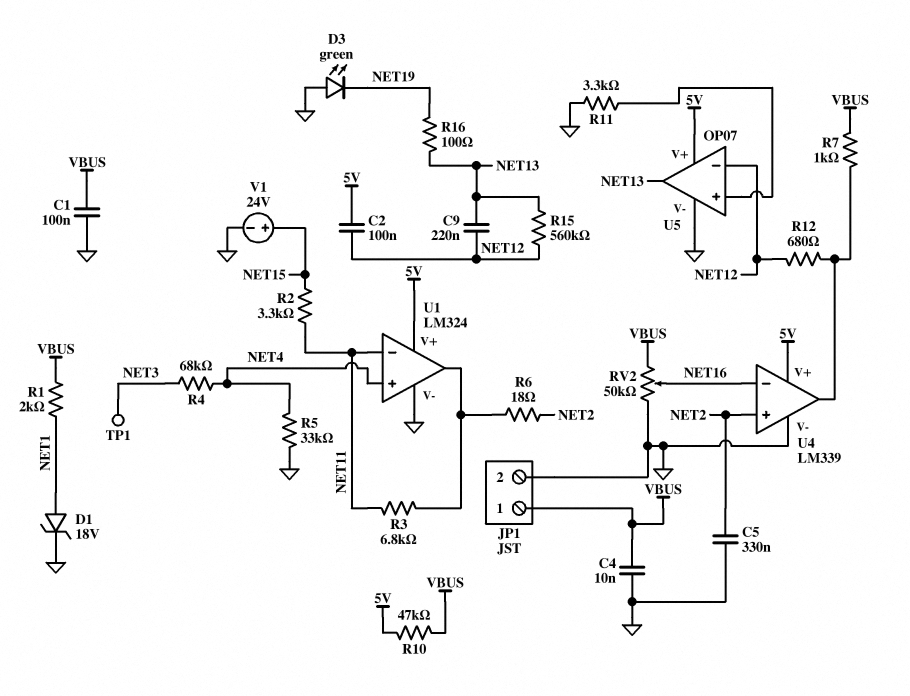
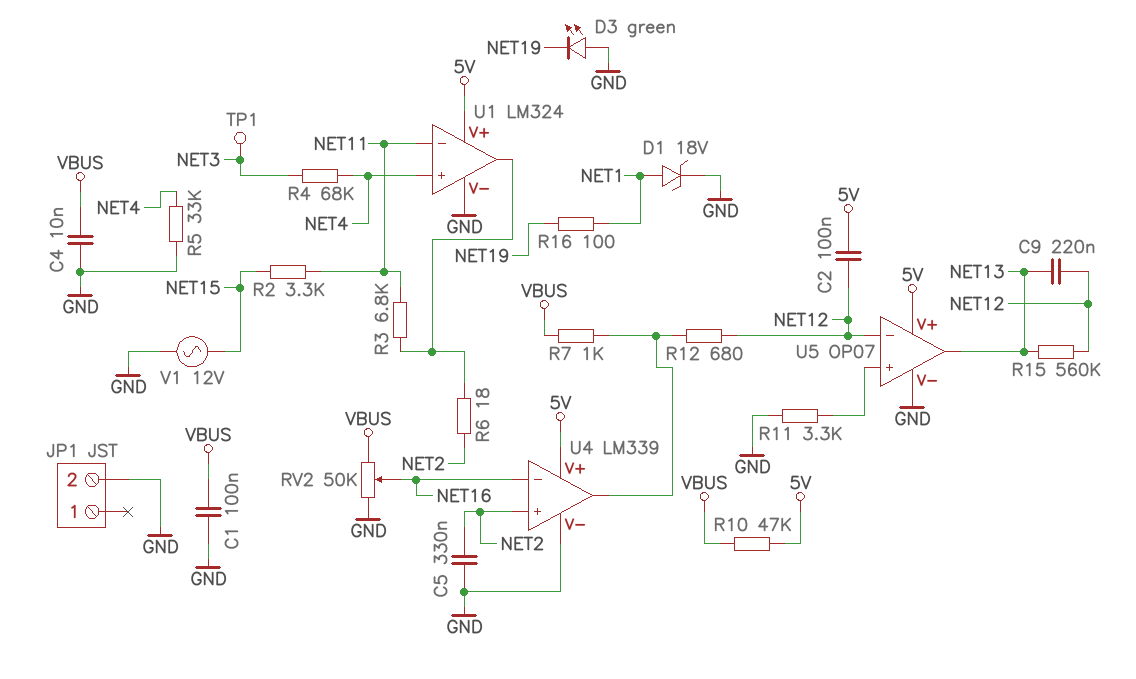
JP1 pin 1: VBUS -> none
R1: 2k (NET1, VBUS) -> none
R16: 100 (NET13, NET19) -> 100 (NET1, NET19)
V1: 24V (plus NET15, minus GND) -> AC 12V (GND, NET15)

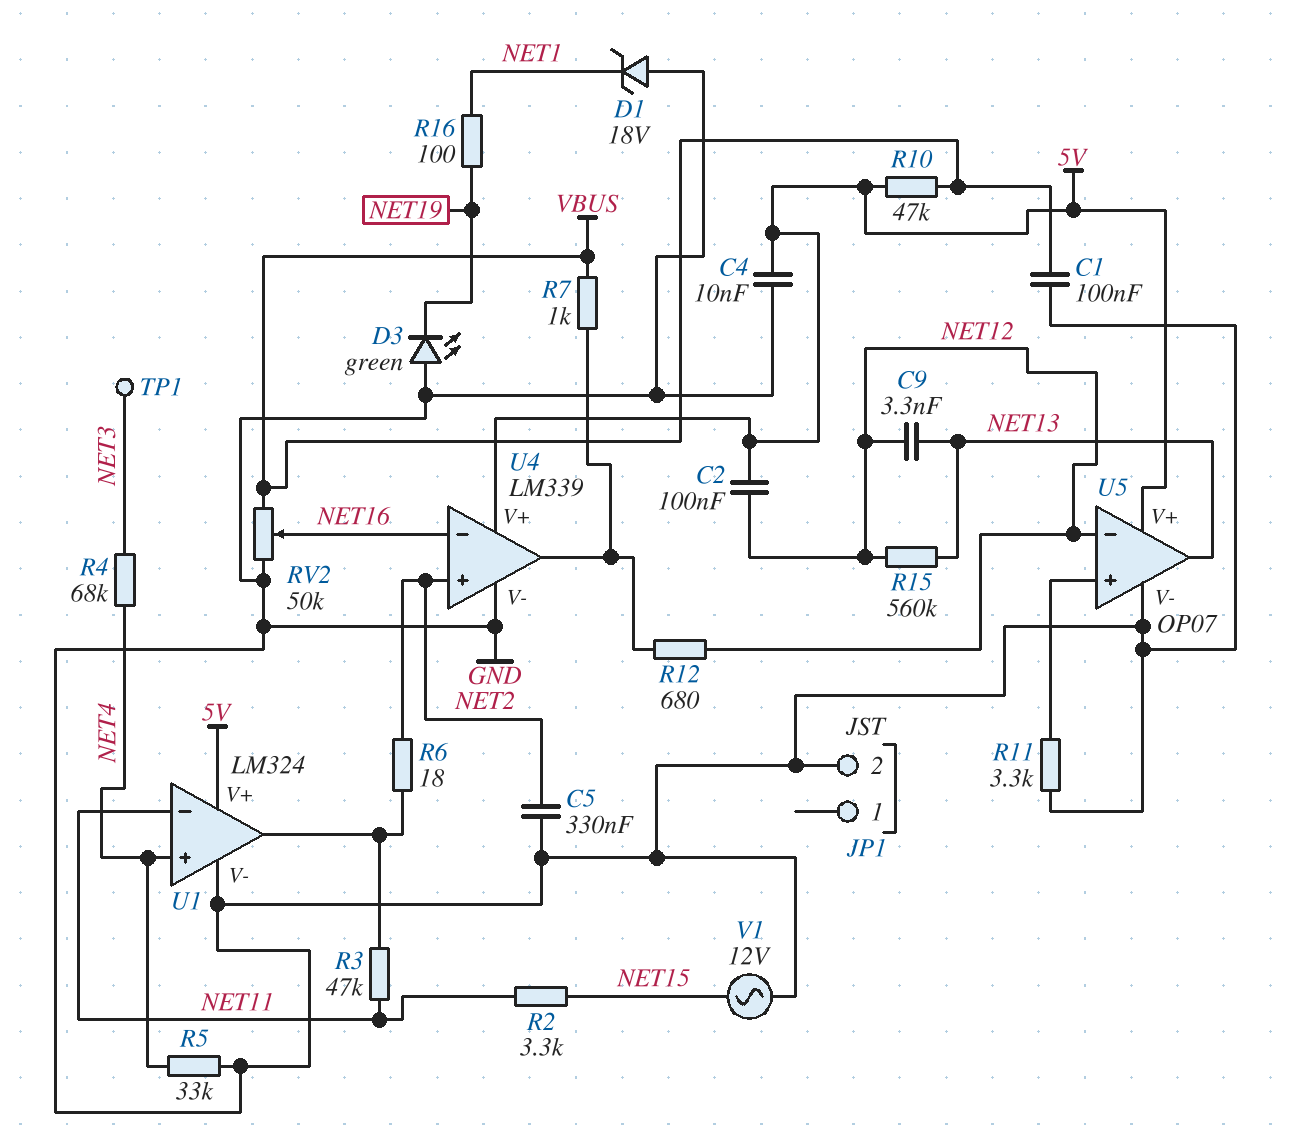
C4: 10nF (GND, VBUS) -> 10nF (5V, GND)
C9: 220nF (NET12, NET13) -> 3.3nF (NET12, NET13)
D1: zener 18V (A NET1, K GND) -> zener 18V (A GND, K NET1)
R3: 6.8k (NET11, U1/out) -> 47k (NET11, U1/out)

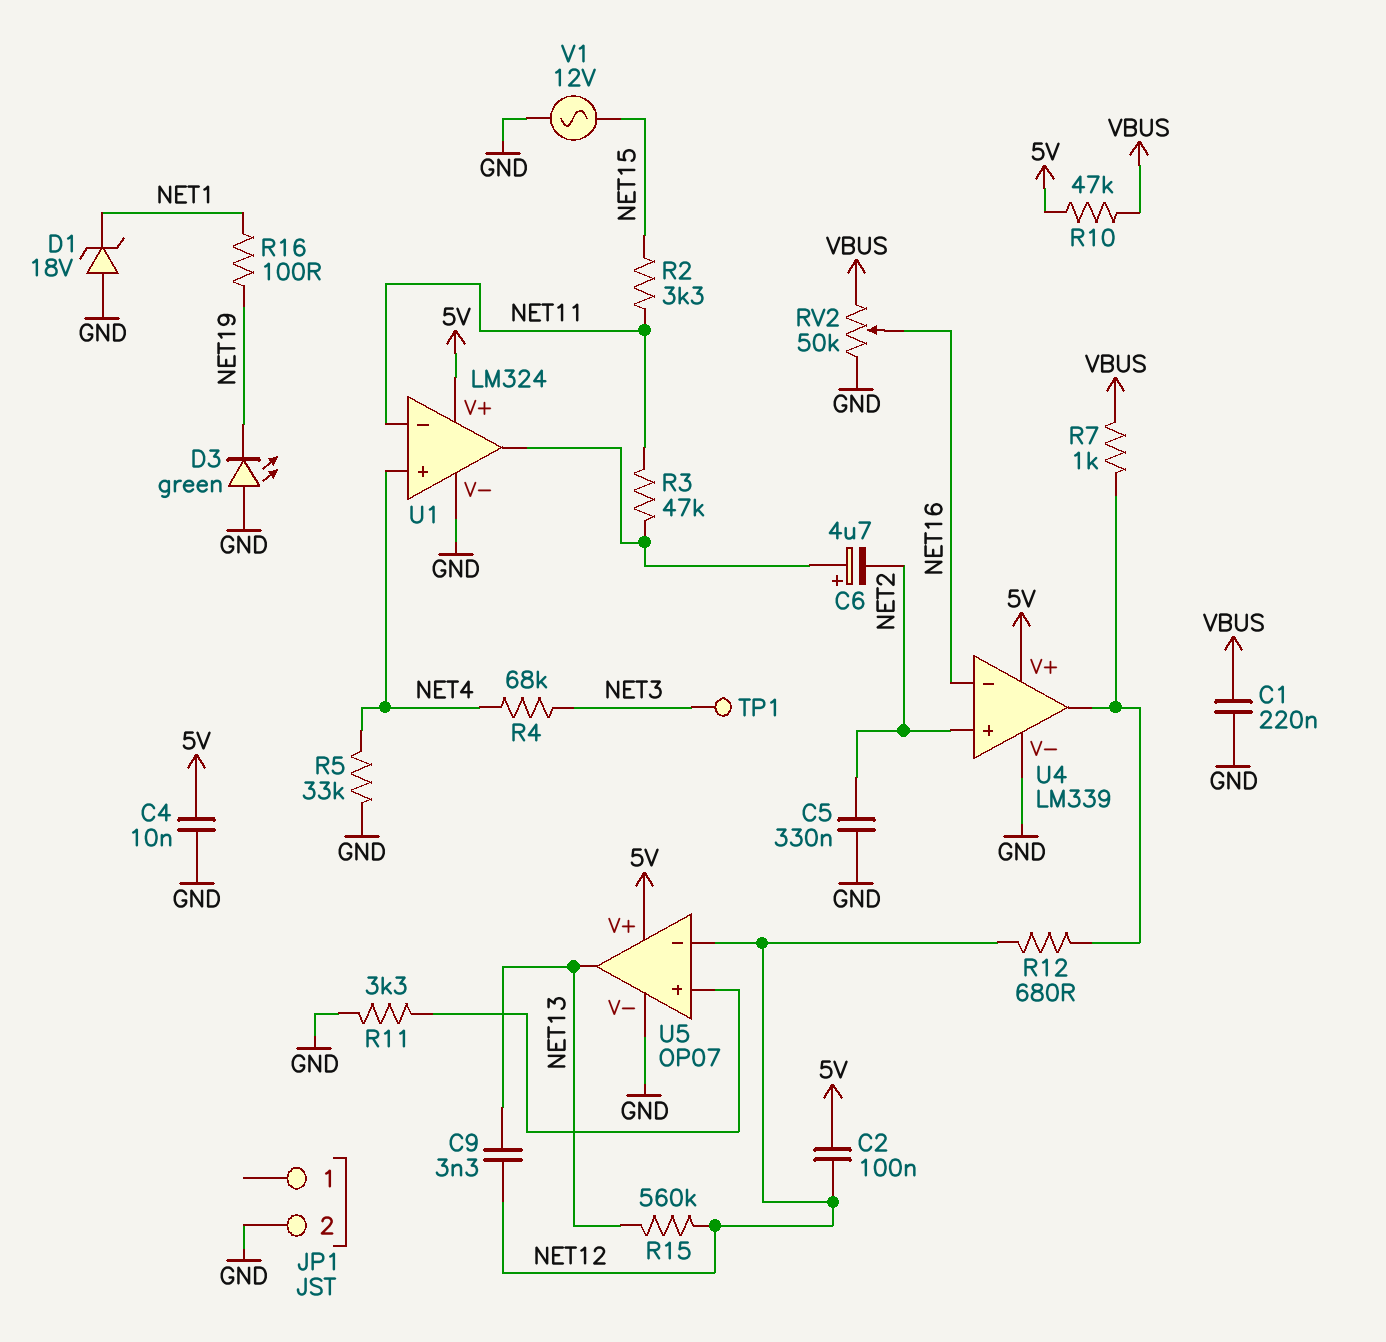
C1: 100nF (GND, VBUS) -> 220nF (GND, VBUS)
C6: none -> 4.7uF (plus U1/out, minus NET2)
R6: 18 (NET2, U1/out) -> none

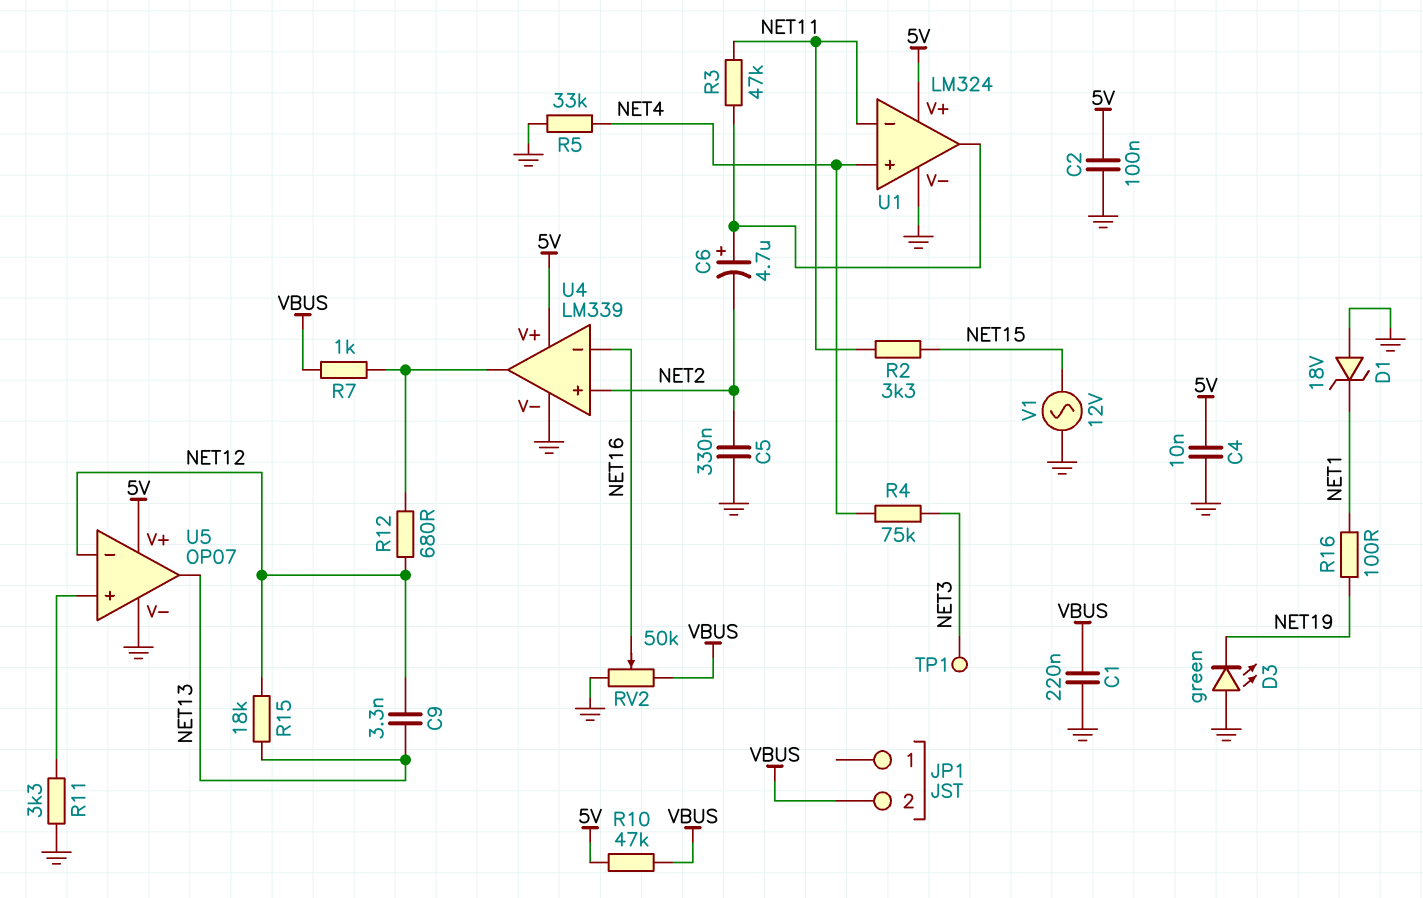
C2: 100nF (5V, NET12) -> 100nF (5V, GND)
JP1 pin 2: GND -> VBUS
R4: 68k (NET3, NET4) -> 75k (NET3, NET4)
R15: 560k (NET12, NET13) -> 18k (NET12, NET13)

